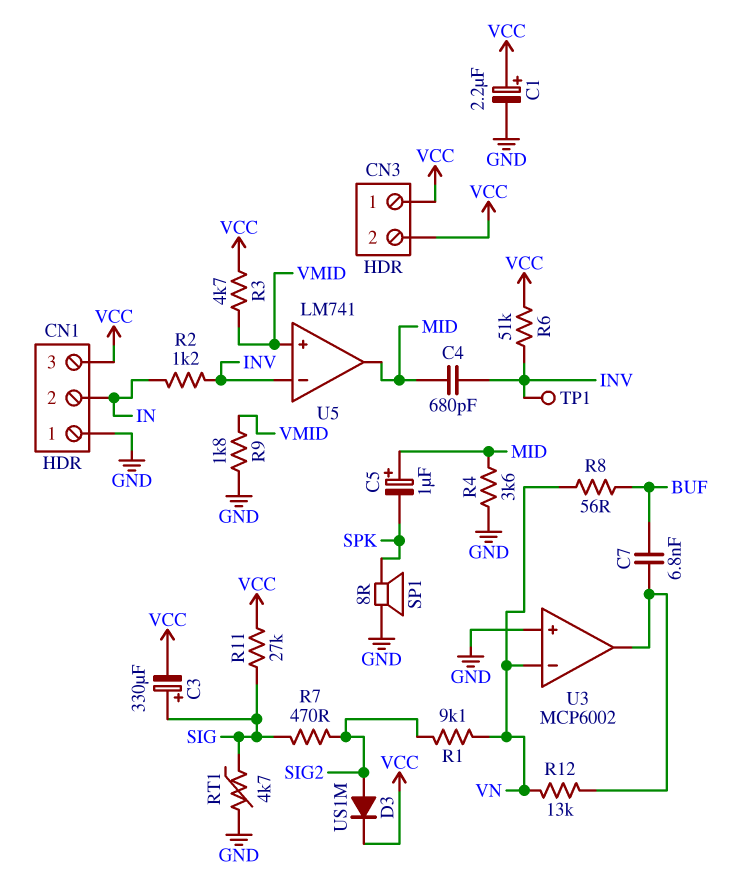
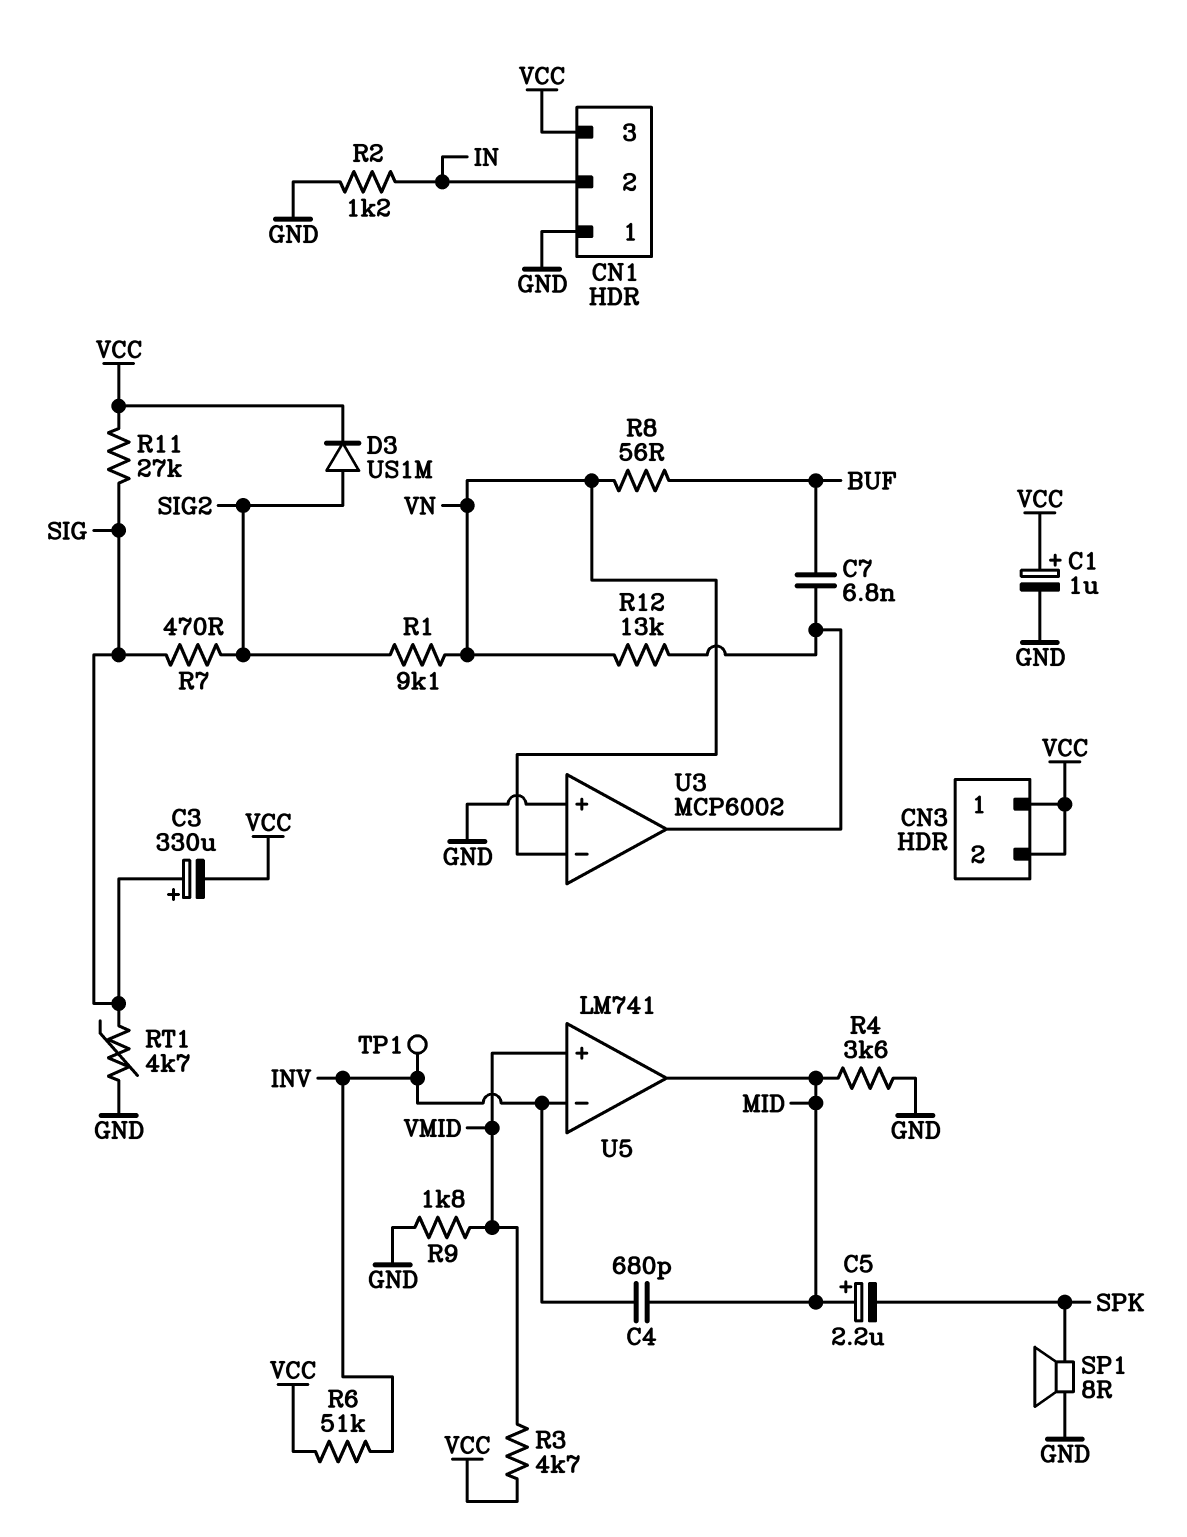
C1: 2.2uF (plus VCC, minus GND) -> 1uF (plus VCC, minus GND)
C5: 1uF (plus MID, minus SPK) -> 2.2uF (plus MID, minus SPK)
R2: 1.2k (IN, INV) -> 1.2k (GND, IN)

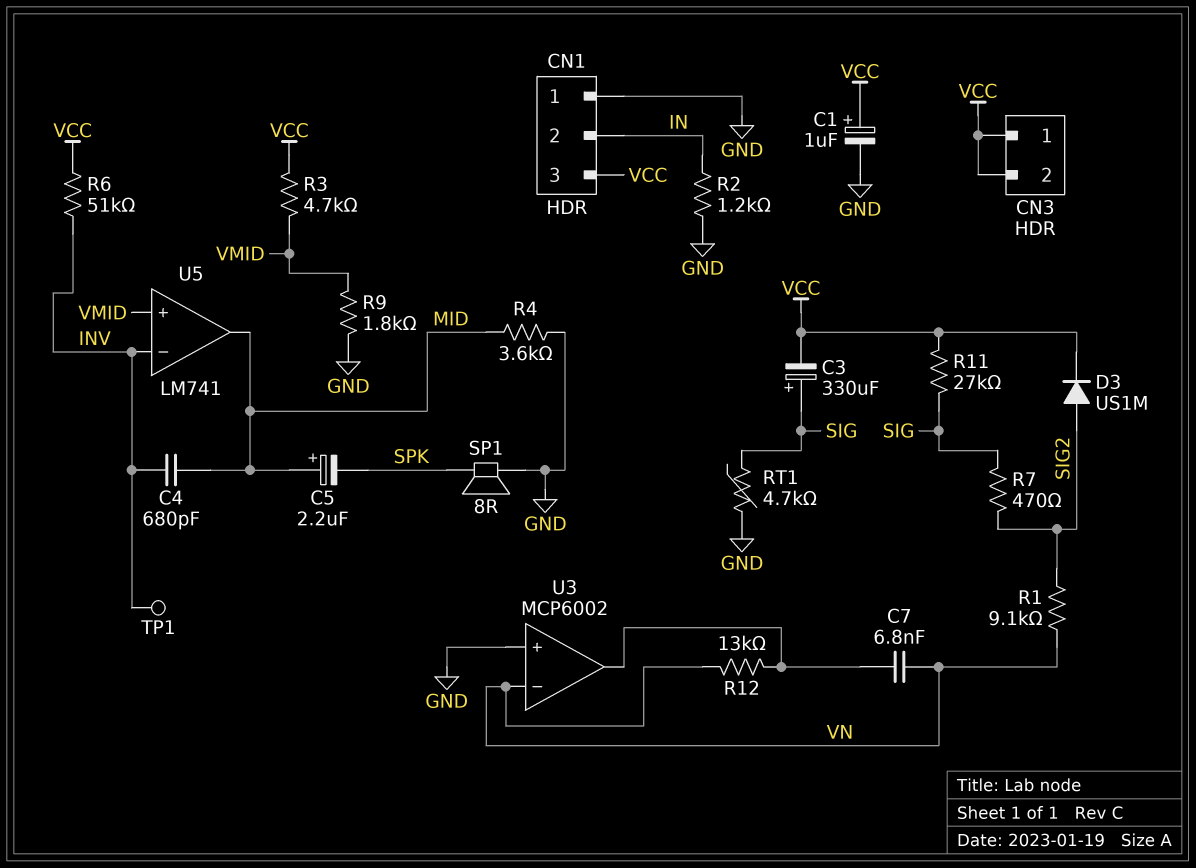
C7: 6.8nF (BUF, U3/out) -> 6.8nF (U3/out, VN)
R8: 56 (BUF, VN) -> none

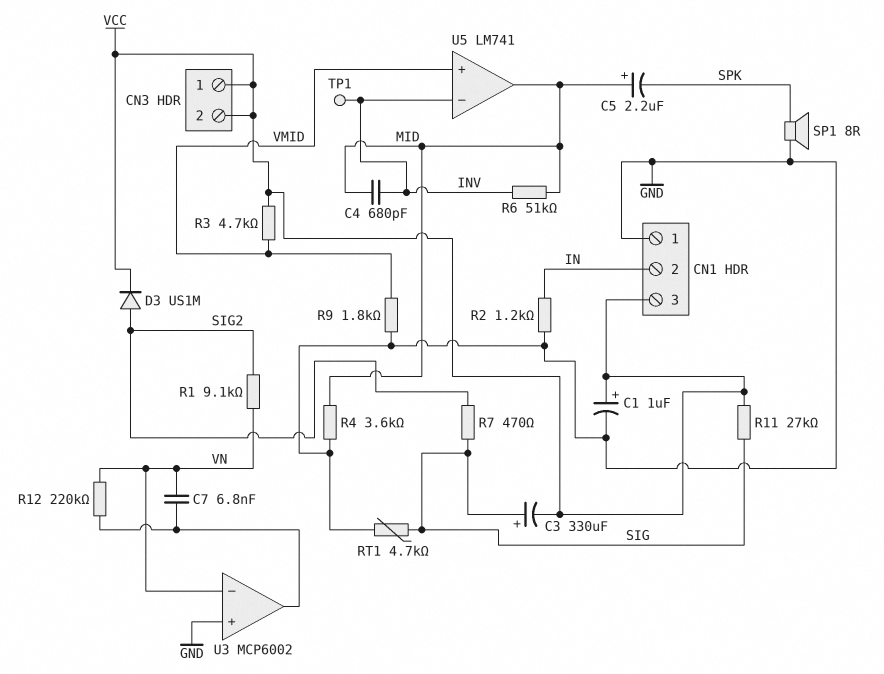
R6: 51k (INV, VCC) -> 51k (INV, MID)
R12: 13k (U3/out, VN) -> 220k (U3/out, VN)

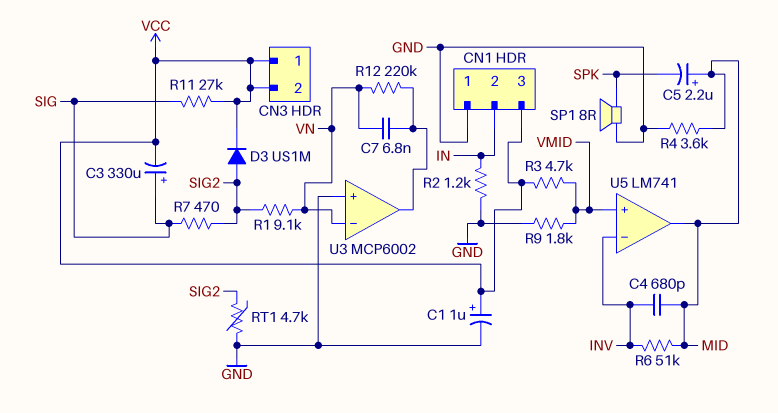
RT1: 4.7k (GND, SIG) -> 4.7k (GND, SIG2)
TP1: test point (INV) -> none

